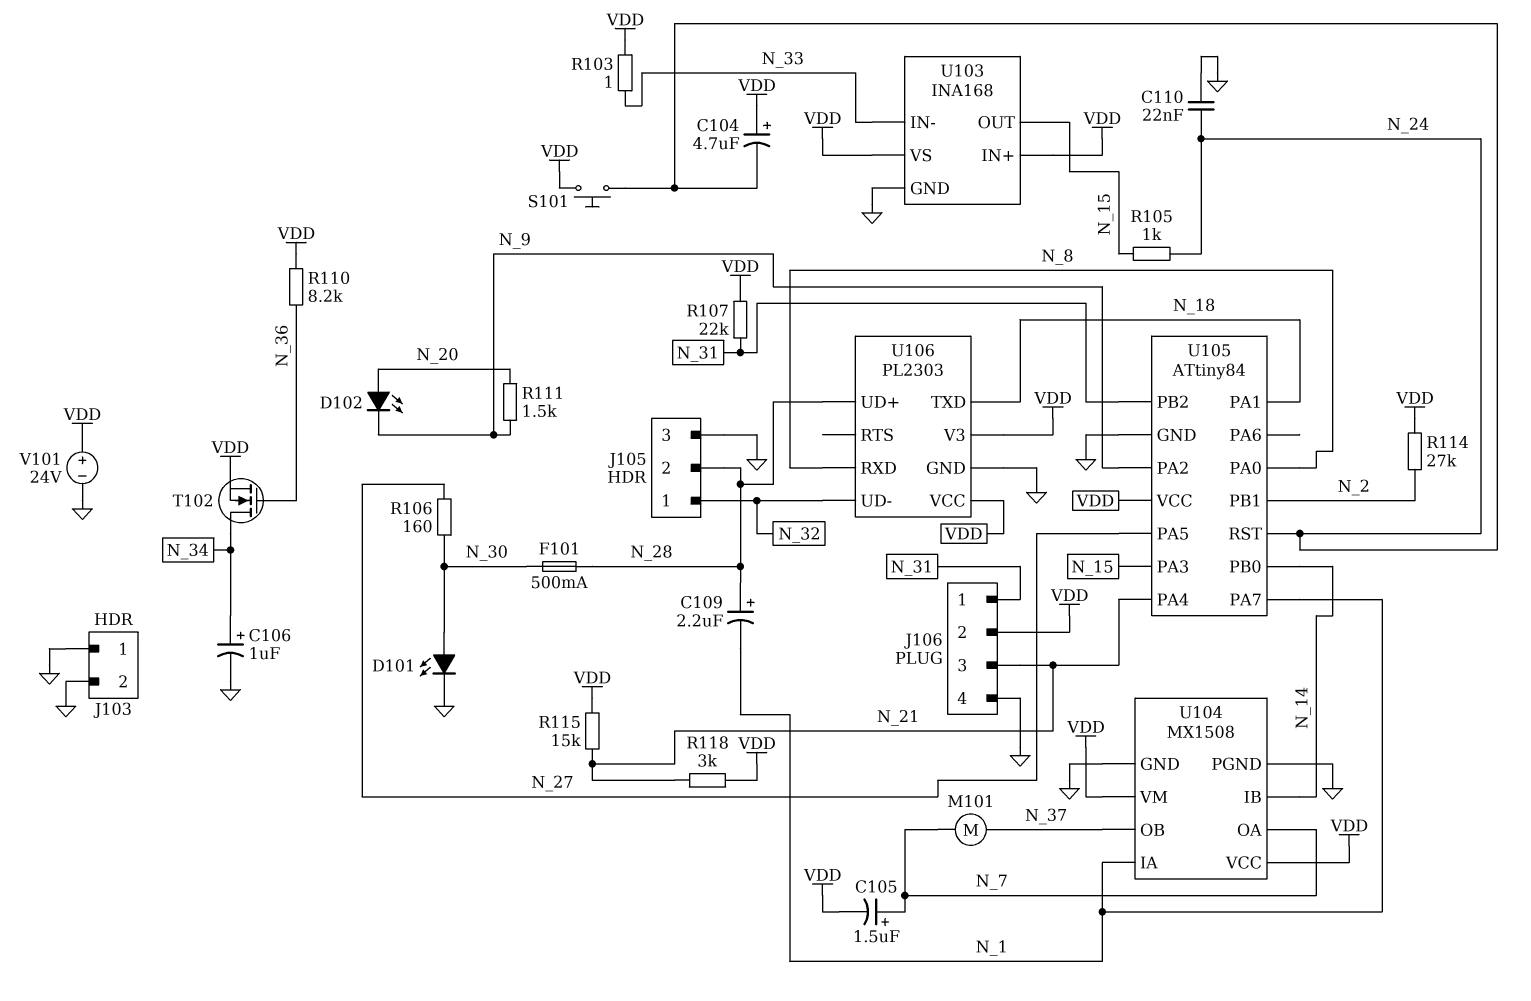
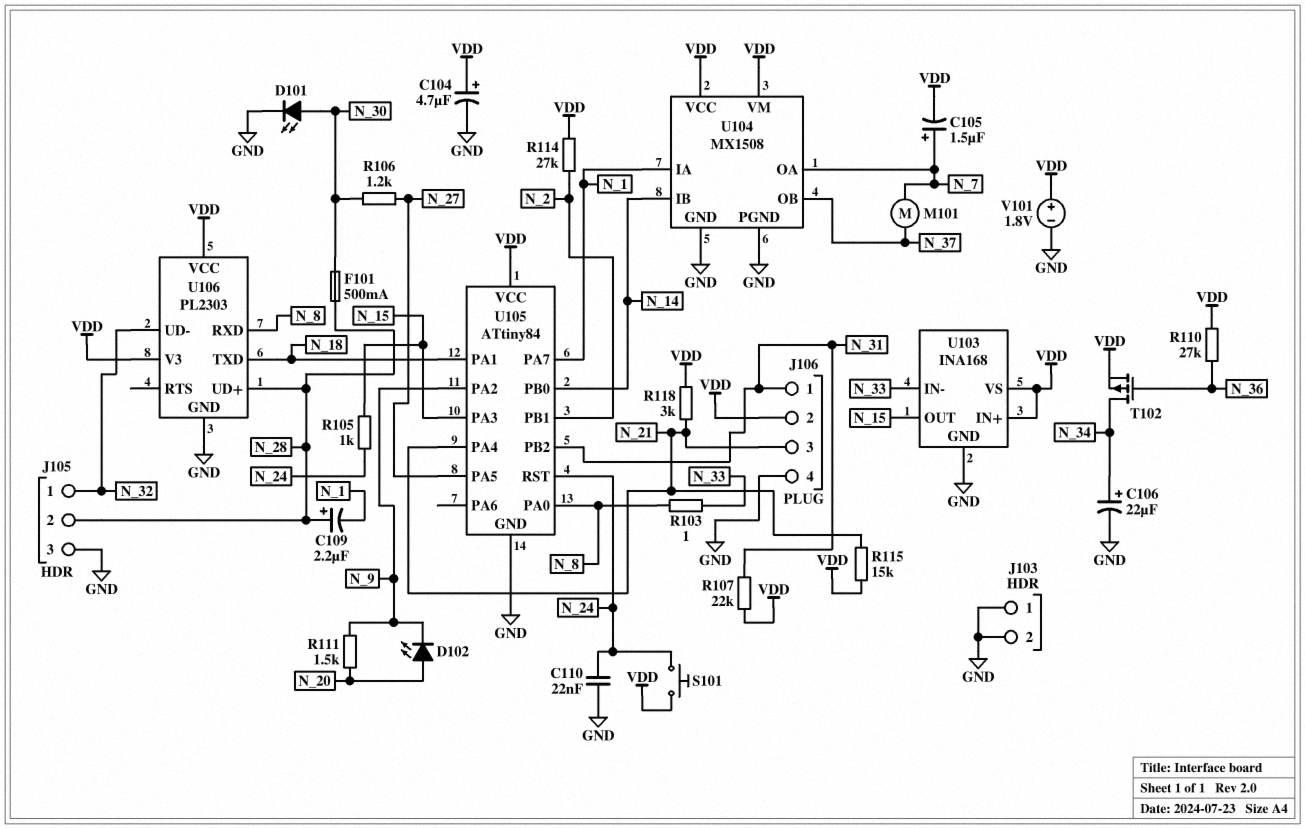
C104: 4.7uF (plus VDD, minus N_24) -> 4.7uF (plus VDD, minus GND)
C106: 1uF (plus N_34, minus GND) -> 22uF (plus N_34, minus GND)
R103: 1 (N_33, VDD) -> 1 (N_8, N_33)
R106: 160 (N_27, N_30) -> 1.2k (N_27, N_30)
R110: 8.2k (N_36, VDD) -> 27k (N_36, VDD)
T102: NMOS (G N_36, D N_34, S VDD) -> PMOS (G N_36, D N_34, S VDD)
V101: 24V (plus VDD, minus GND) -> 1.8V (plus VDD, minus GND)

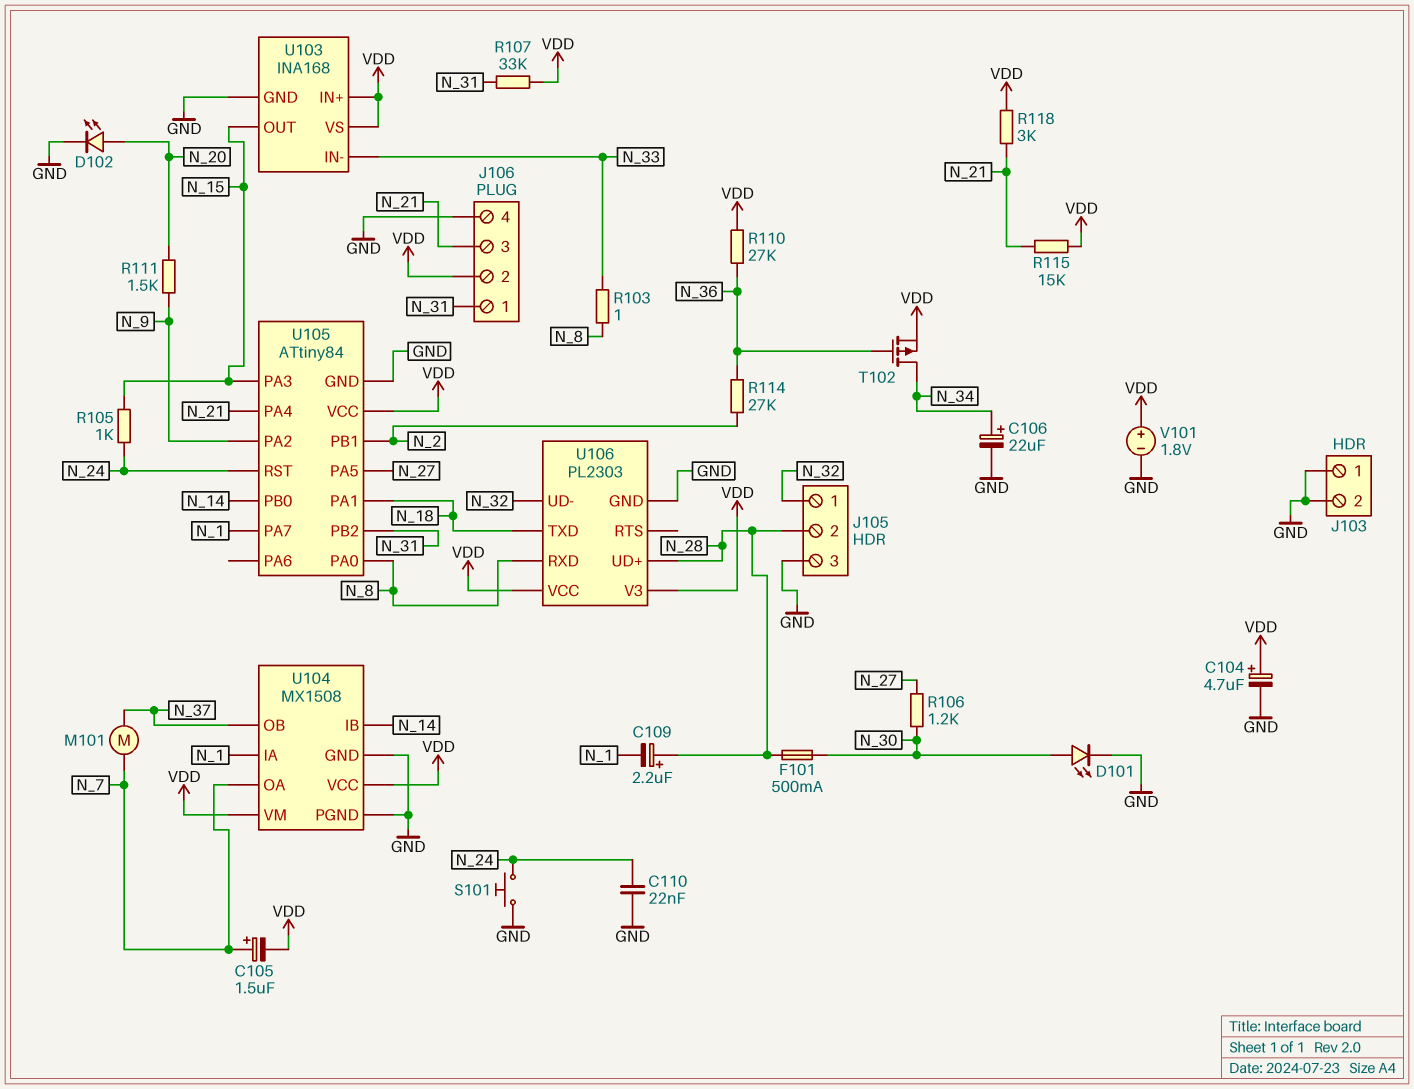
D102: LED (A N_20, K N_9) -> LED (A N_20, K GND)
R107: 22k (N_31, VDD) -> 33k (N_31, VDD)
R114: 27k (N_2, VDD) -> 27k (N_2, N_36)
S101: button (N_24, VDD) -> button (GND, N_24)

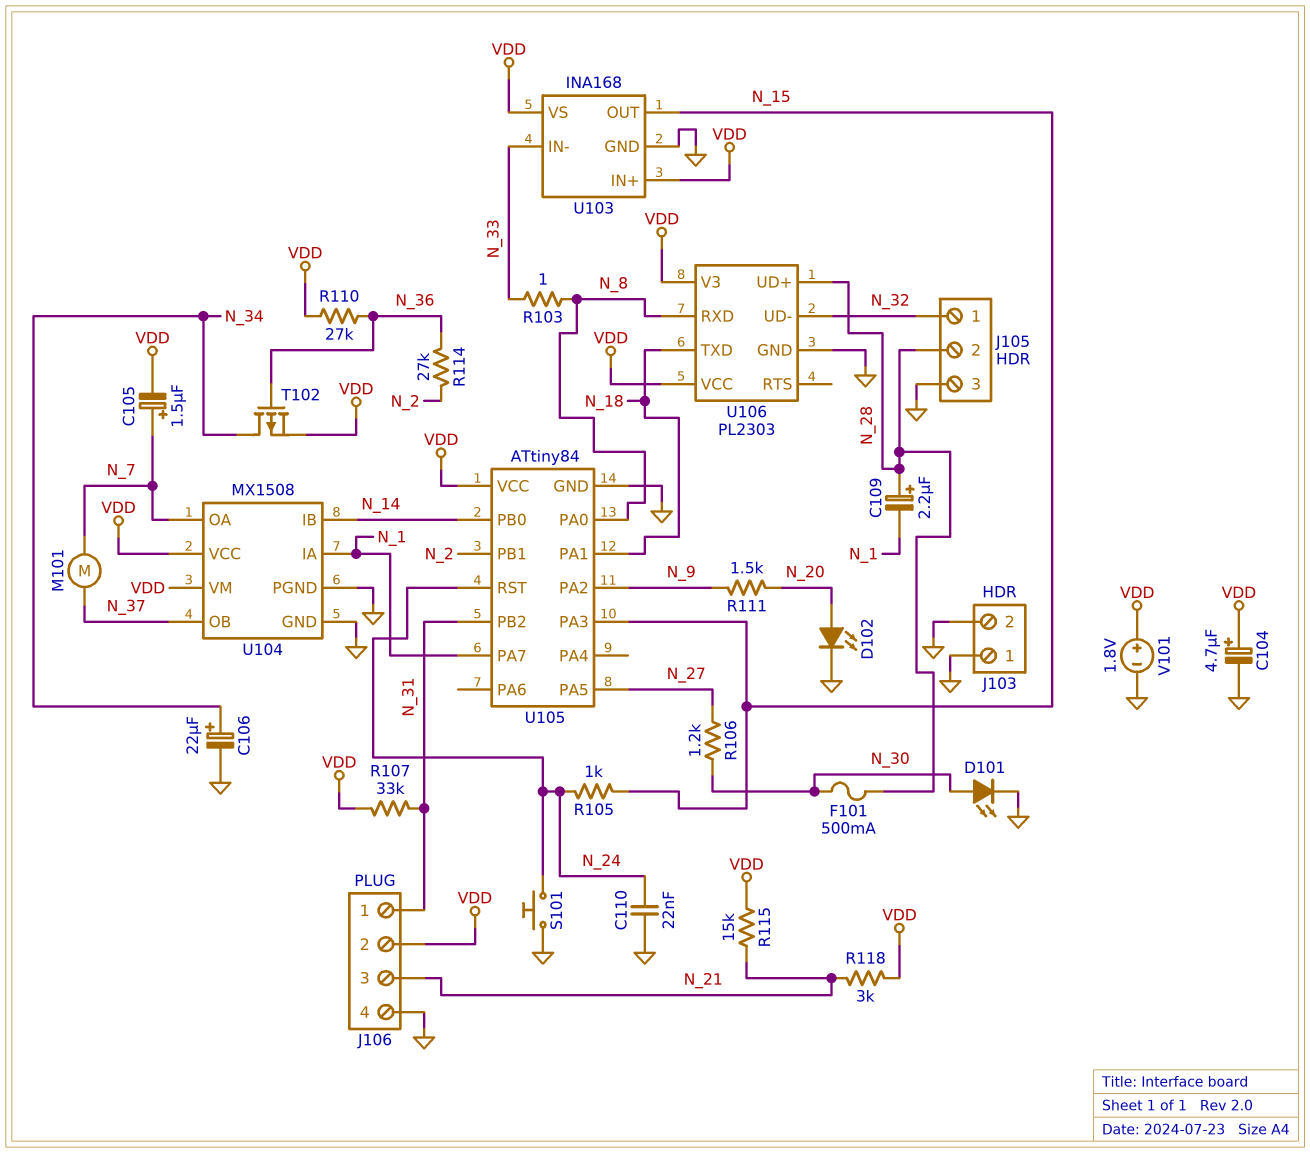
U105 pin PA4: N_21 -> none

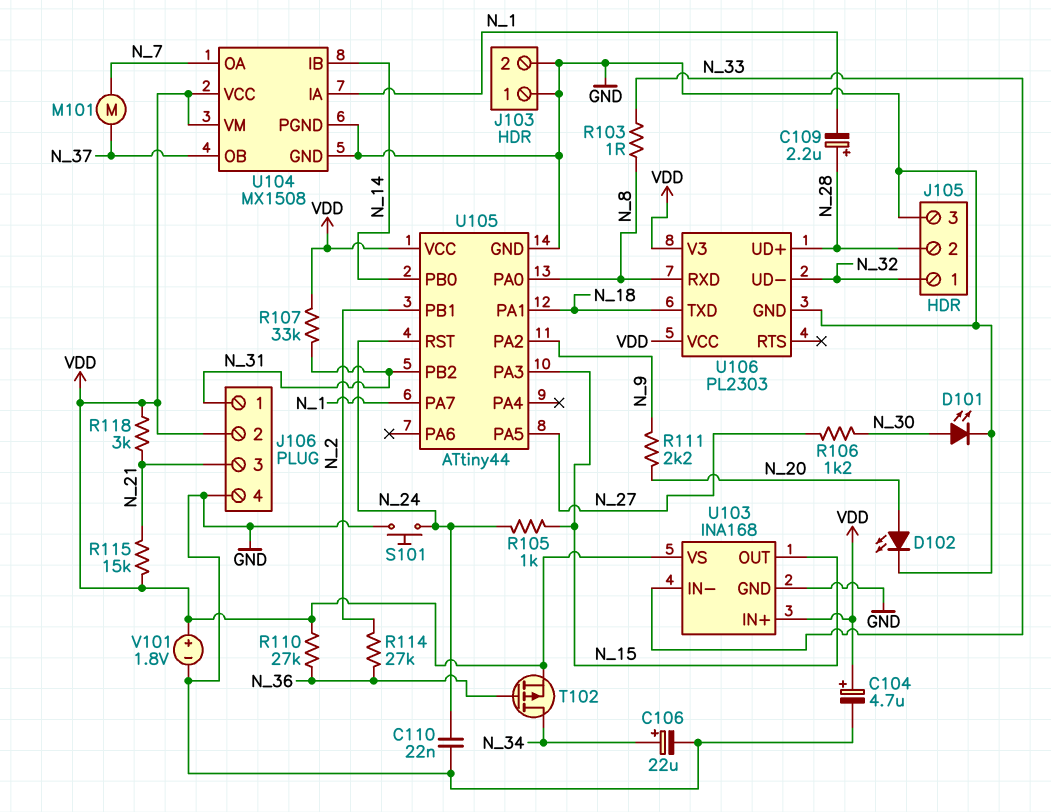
C105: 1.5uF (plus N_7, minus VDD) -> none
F101: 500mA (N_28, N_30) -> none
R111: 1.5k (N_9, N_20) -> 2.2k (N_9, N_20)
U105: ATtiny84 -> ATtiny44

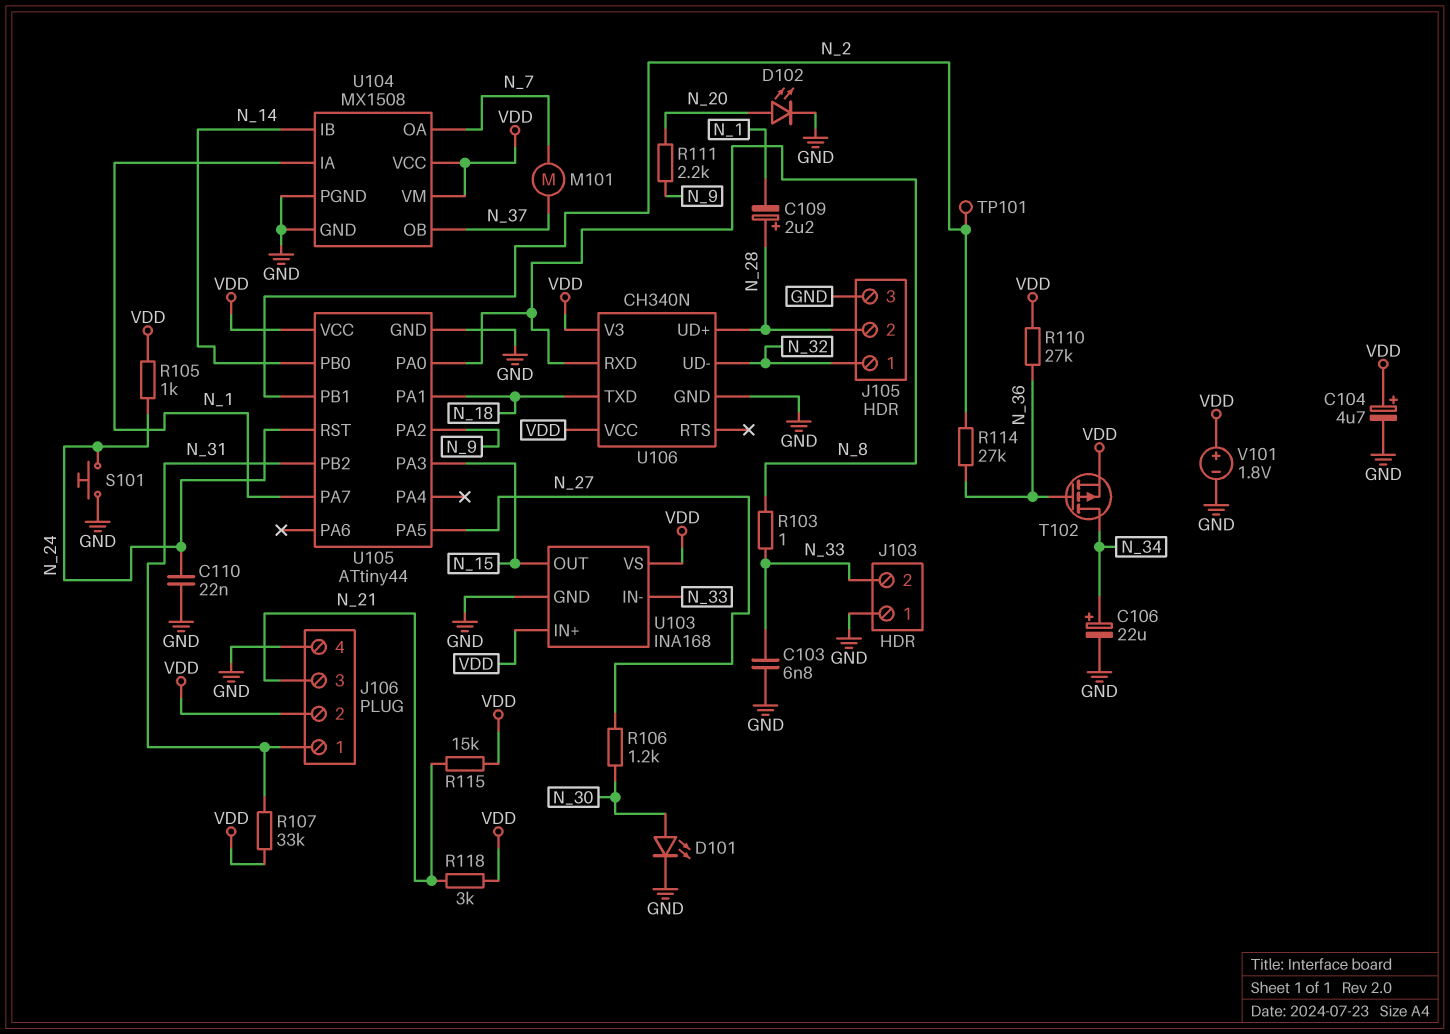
C103: none -> 6.8nF (GND, N_33)
J103 pin 2: GND -> N_33
R105: 1k (N_15, N_24) -> 1k (N_24, VDD)
TP101: none -> test point (N_2)
U106: PL2303 -> CH340N

